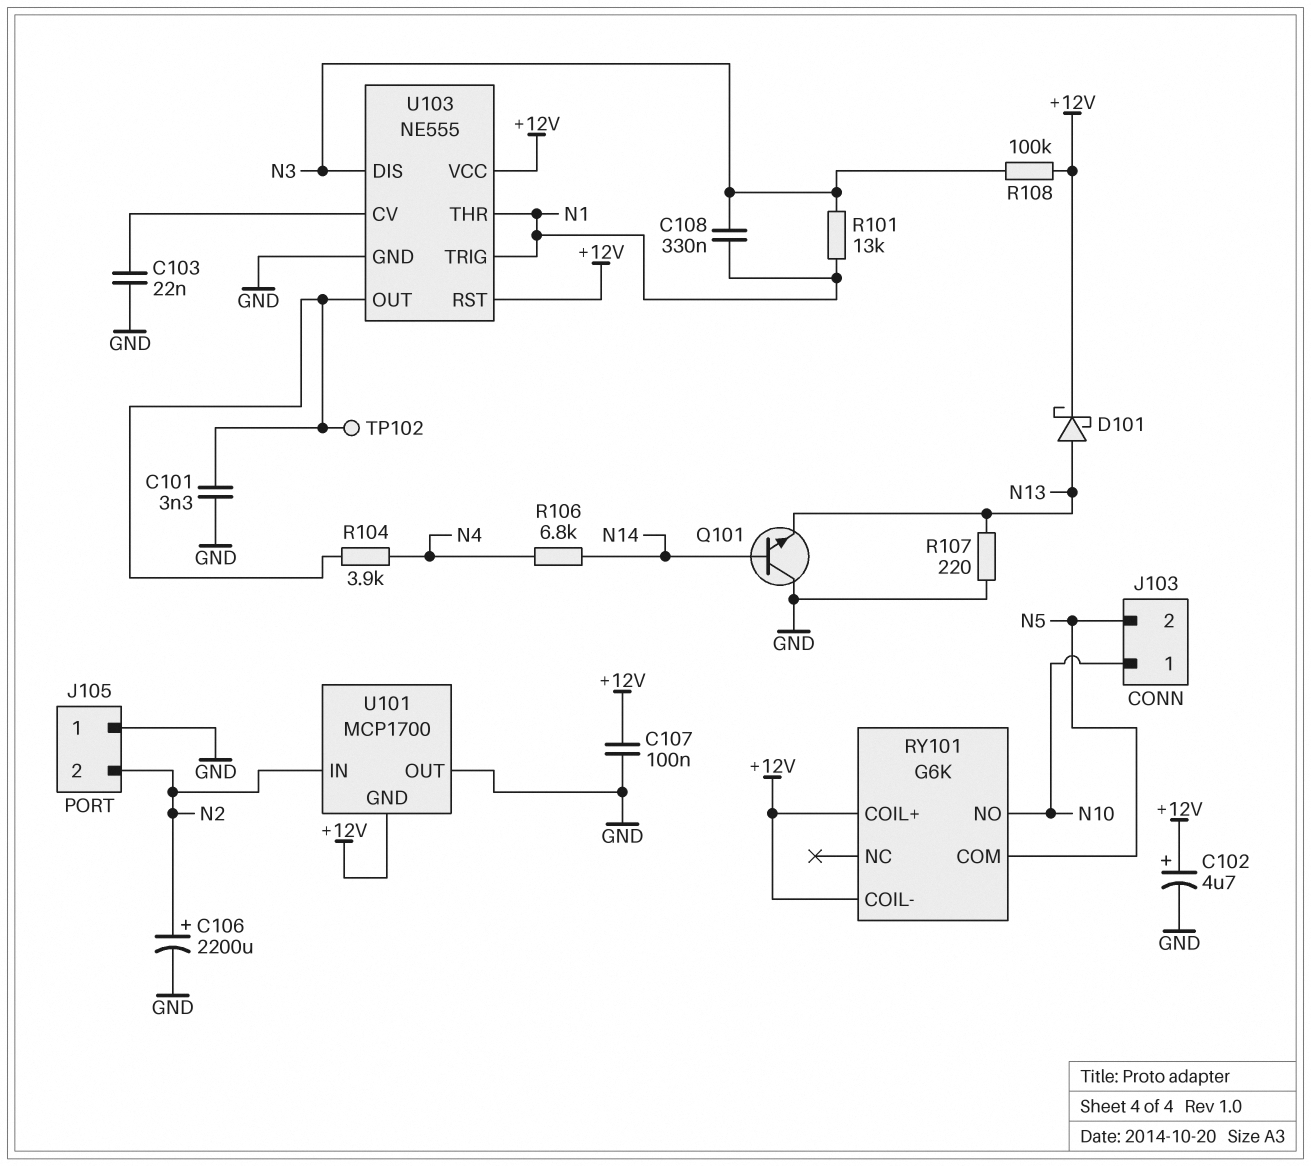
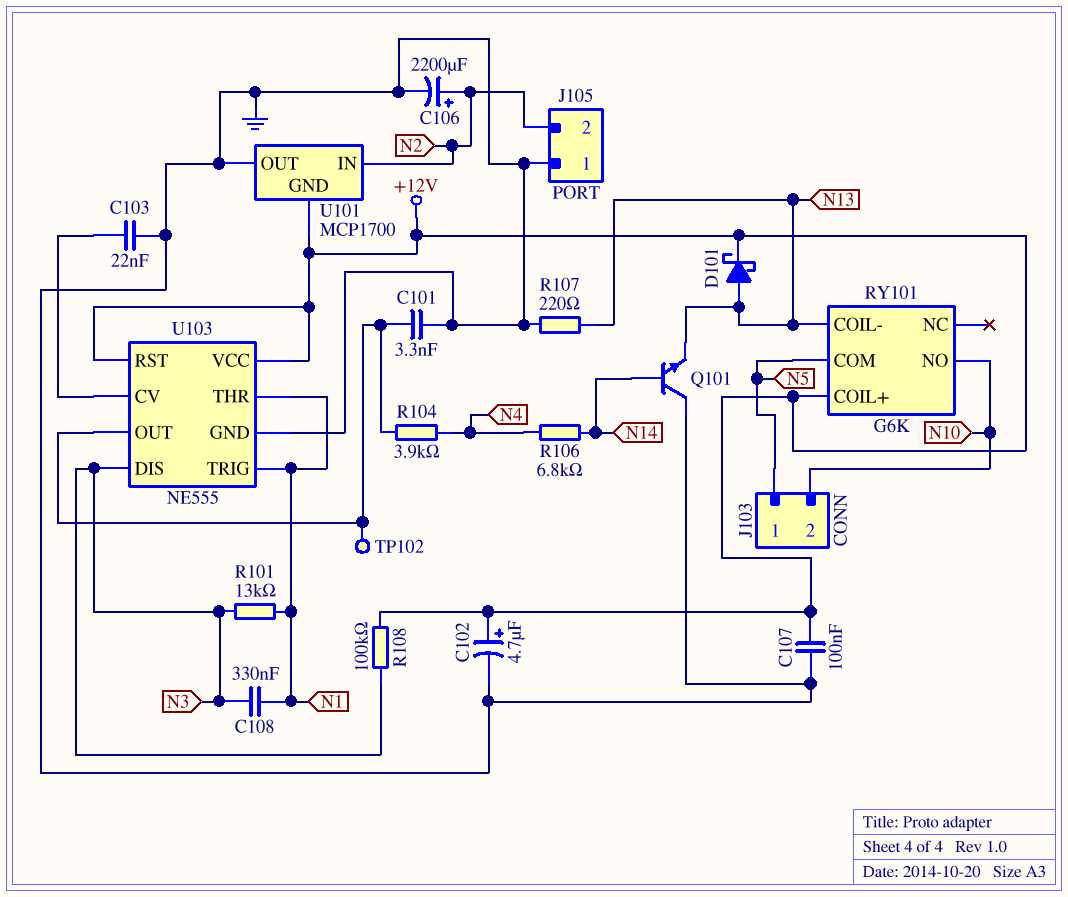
J103 pin 1: N10 -> N5
J103 pin 2: N5 -> N10
RY101 pin COIL-: +12V -> N13

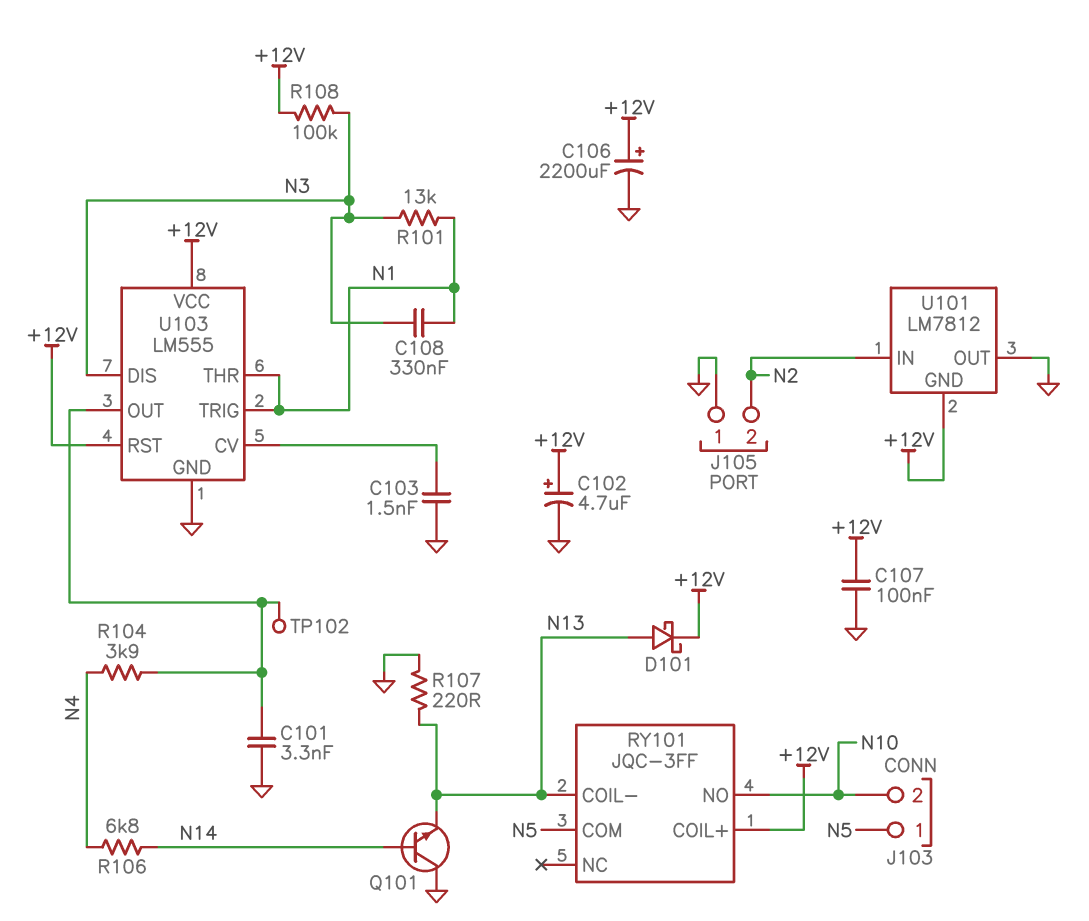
C103: 22nF (GND, U103/CV) -> 1.5nF (GND, U103/CV)
C106: 2200uF (plus N2, minus GND) -> 2200uF (plus +12V, minus GND)
RY101: G6K -> JQC-3FF
U101: MCP1700 -> LM7812
U103: NE555 -> LM555

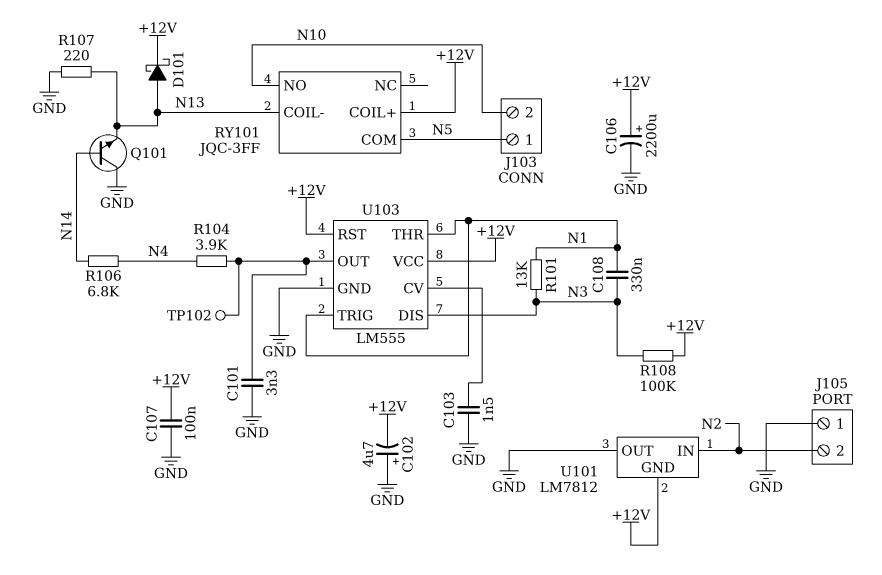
C102: 4.7uF (plus +12V, minus GND) -> 4.7uF (plus GND, minus +12V)

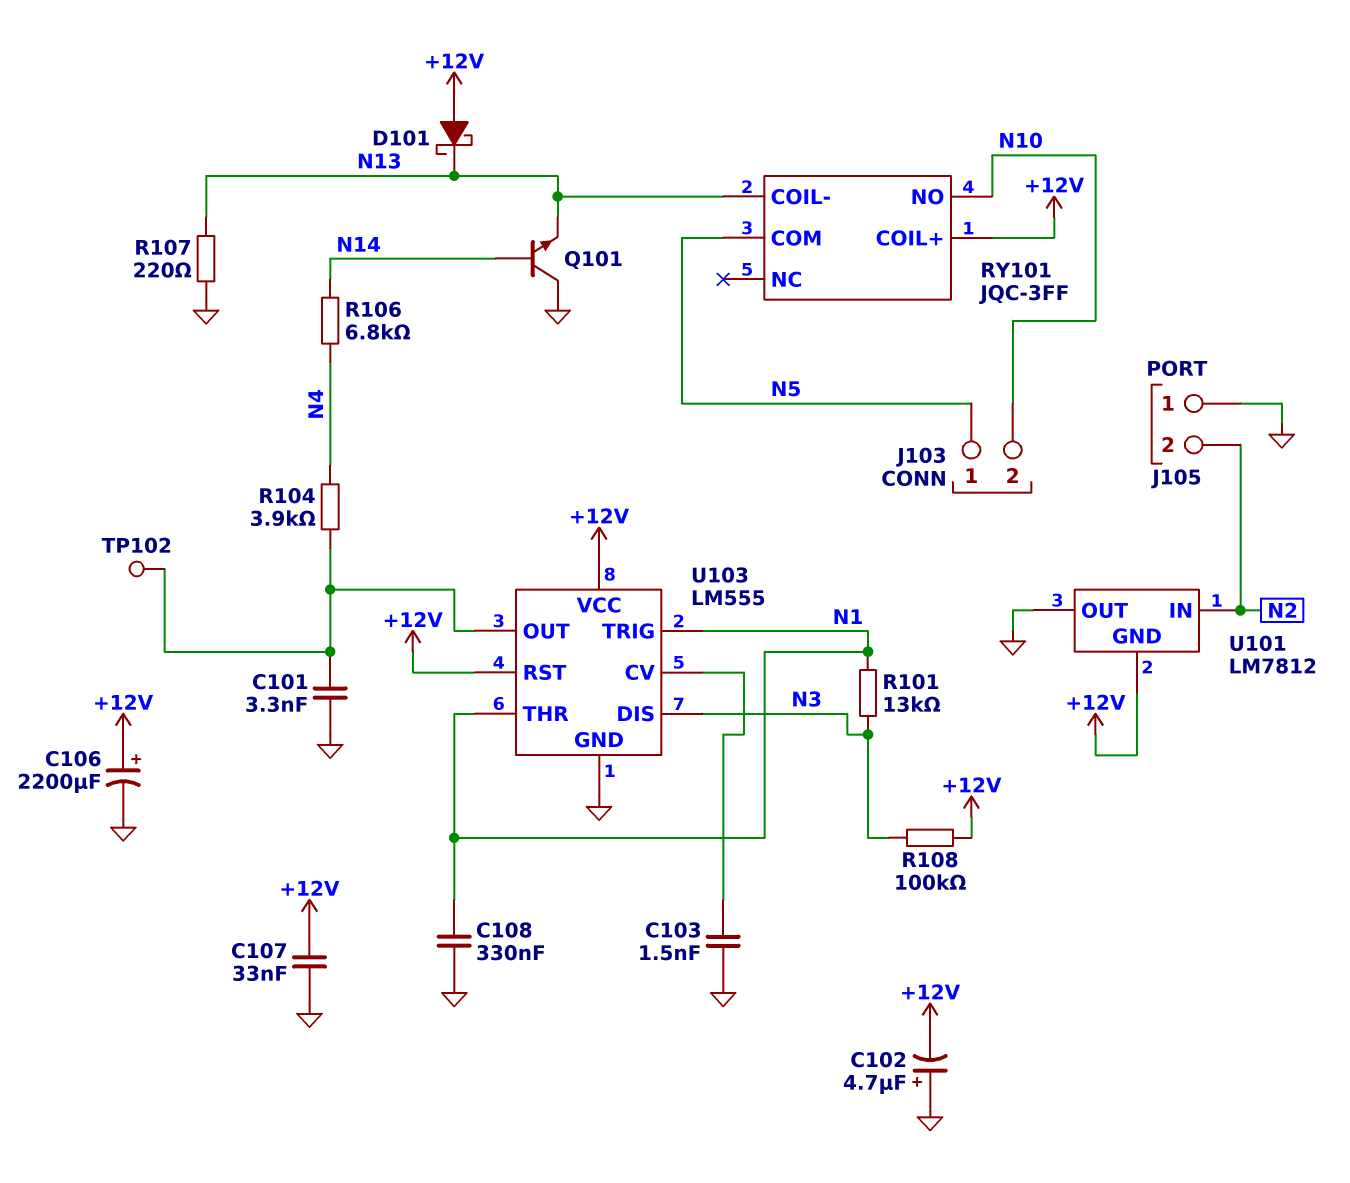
C107: 100nF (+12V, GND) -> 33nF (+12V, GND)
C108: 330nF (N1, N3) -> 330nF (GND, N1)
D101: schottky (A N13, K +12V) -> schottky (A +12V, K N13)

